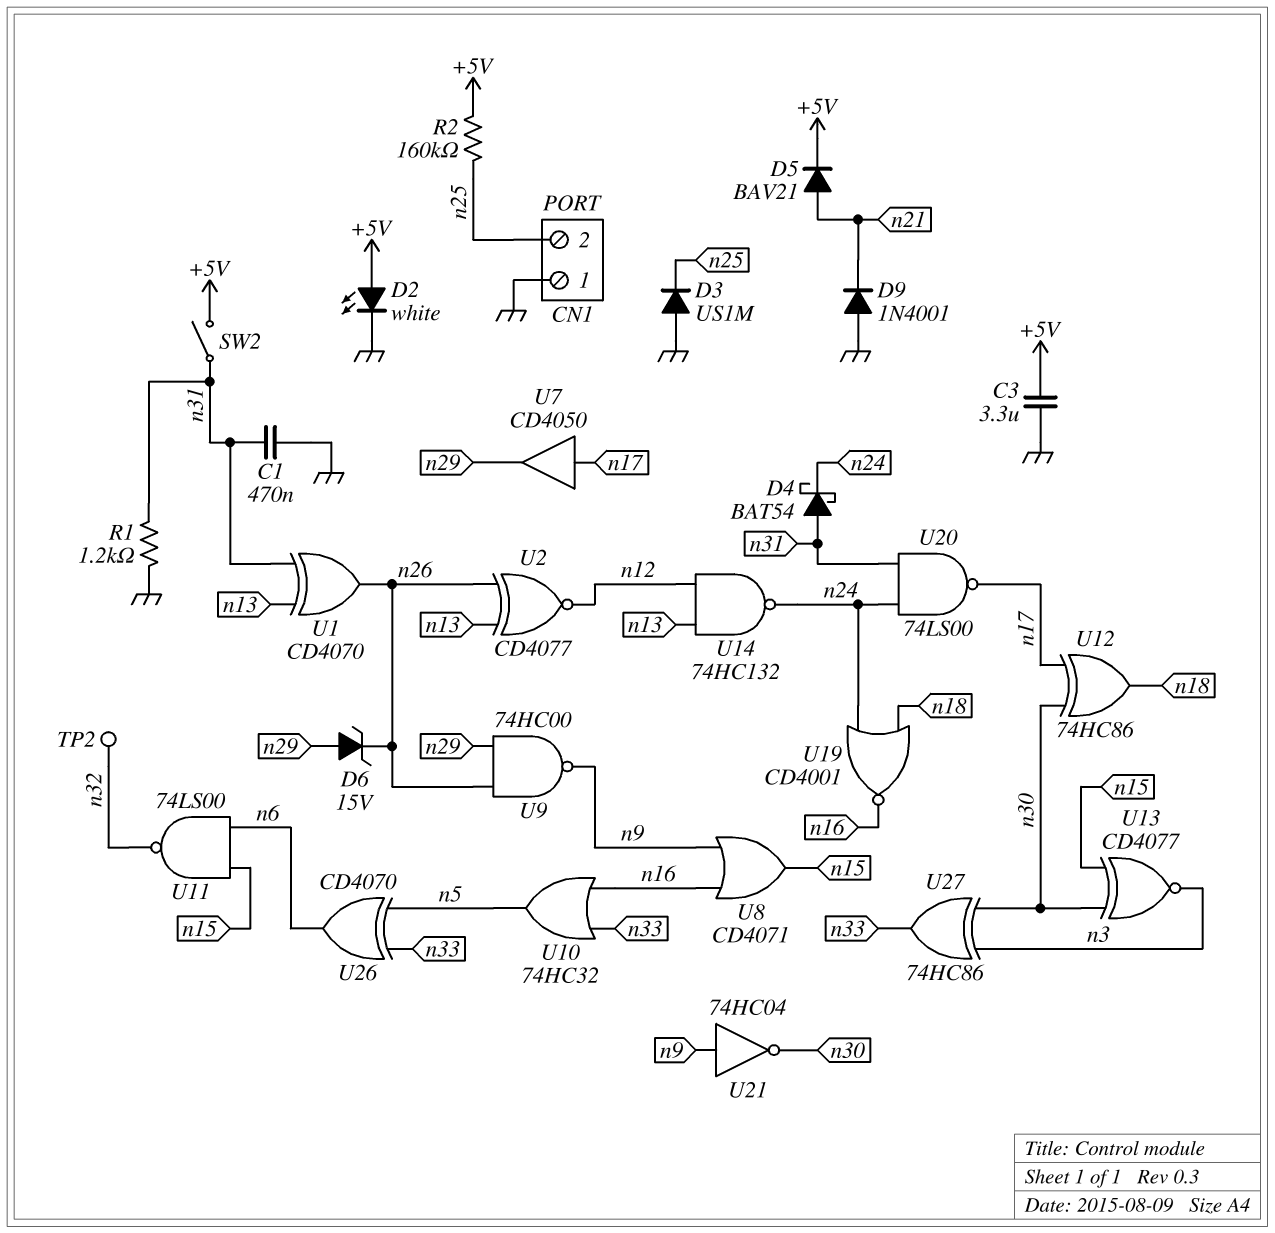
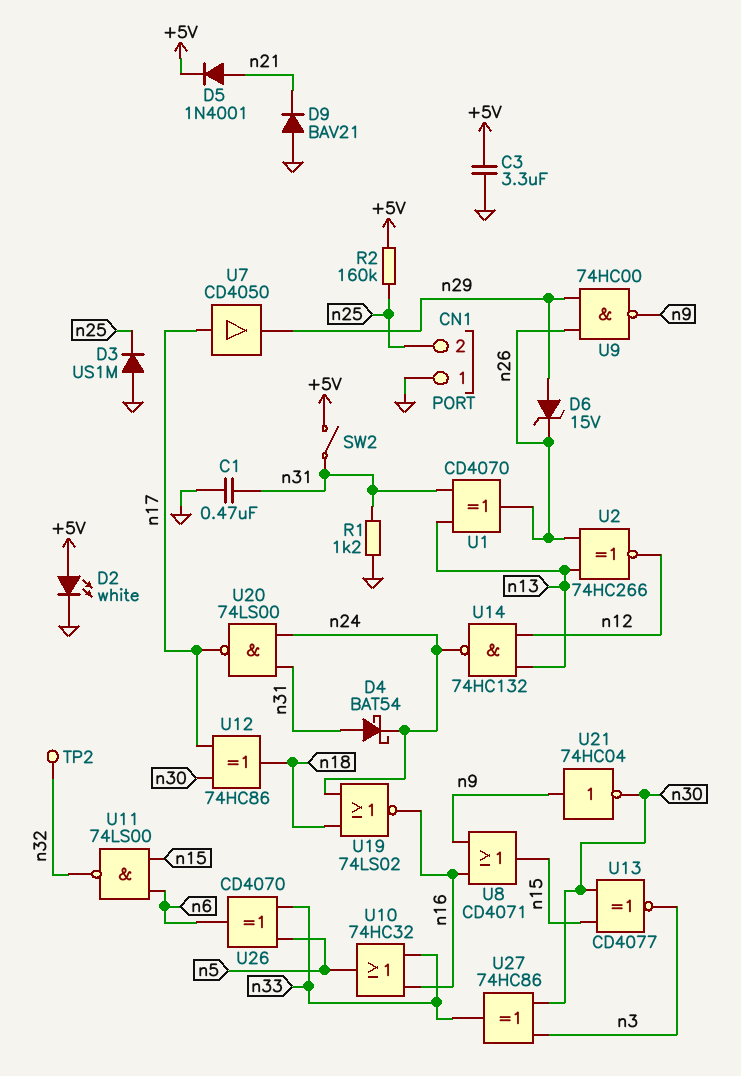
D5: diode BAV21 (A n21, K +5V) -> diode 1N4001 (A n21, K +5V)
D9: diode 1N4001 (A GND, K n21) -> diode BAV21 (A GND, K n21)
U2: XNOR CD4077 (in n13, in n26, out n12) -> XNOR 74HC266 (in n13, in n26, out n12)
U19: NOR CD4001 (in n18, in n24, out n16) -> NOR 74LS02 (in n18, in n24, out n16)

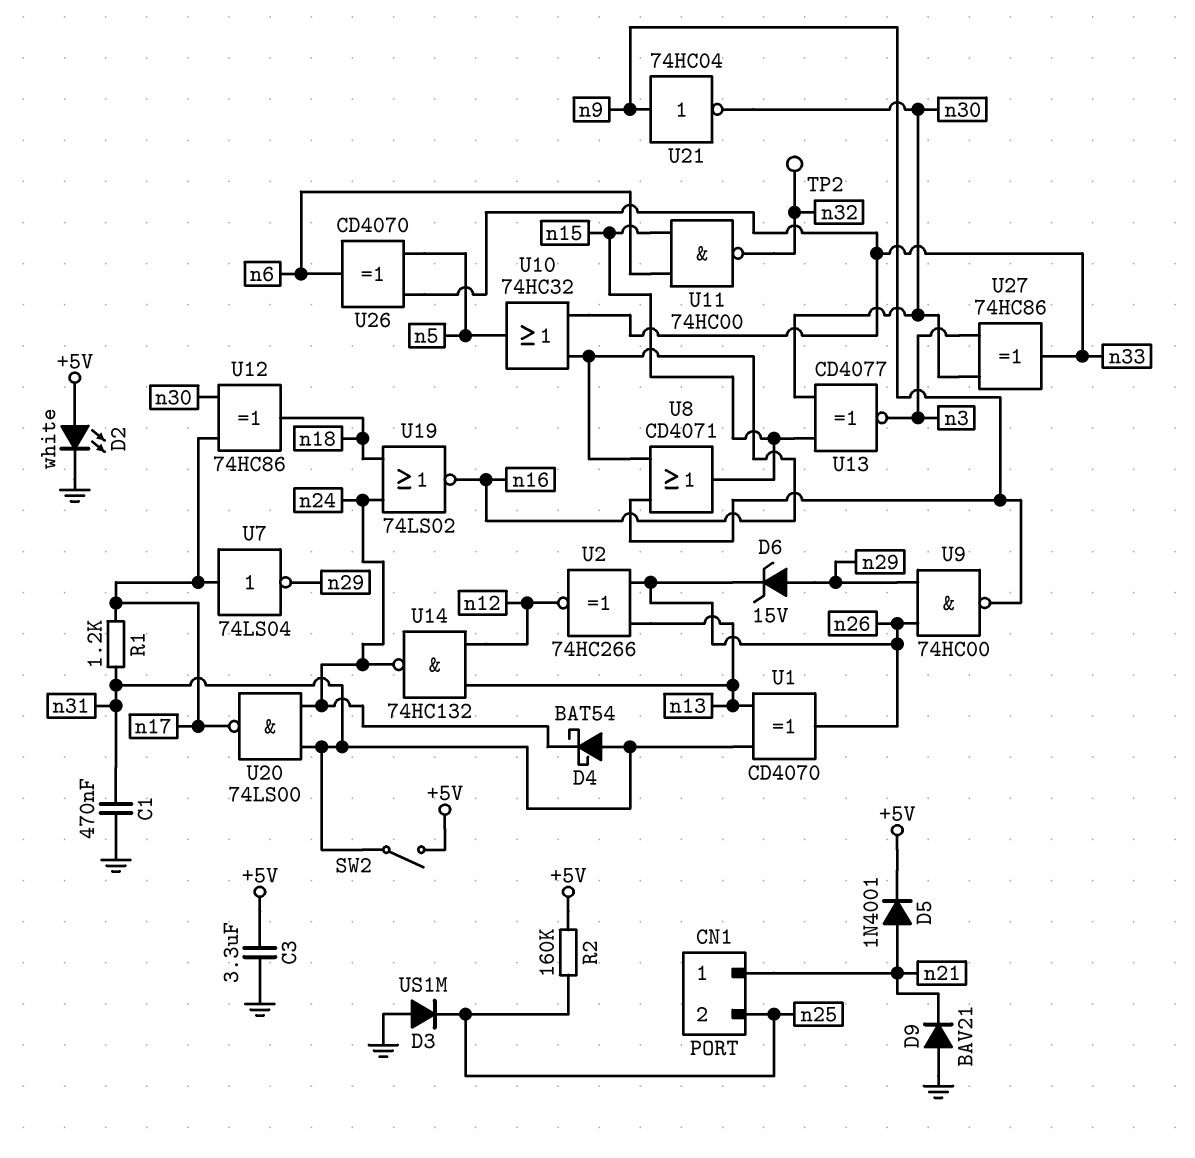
CN1 pin 1: GND -> n21
R1: 1.2k (GND, n31) -> 1.2k (n17, n31)
U7: buffer CD4050 (in n17, out n29) -> NOT 74LS04 (in n17, out n29)
U11: NAND 74LS00 (in n6, in n15, out n32) -> NAND 74HC00 (in n6, in n15, out n32)

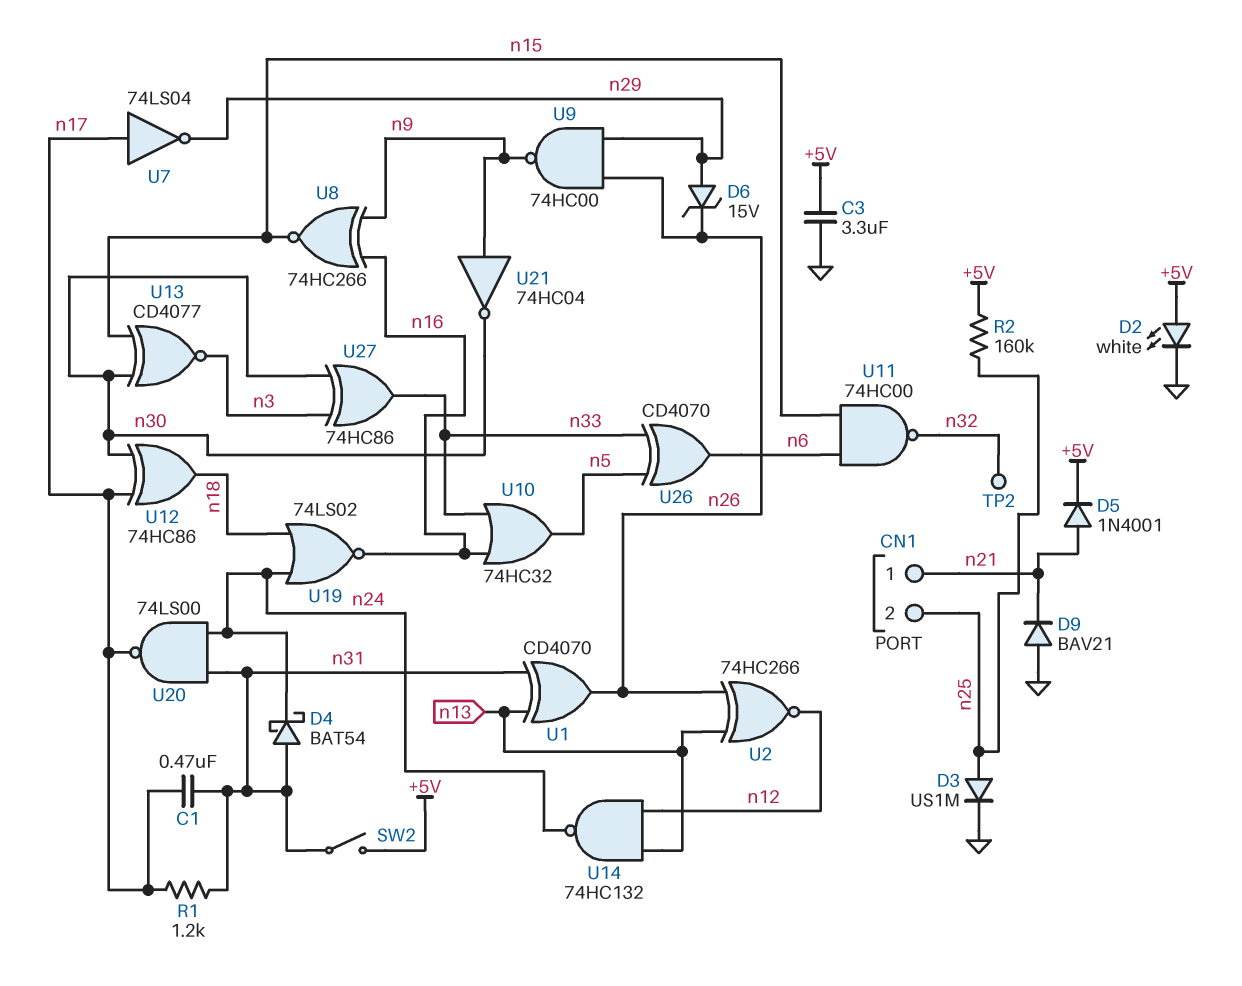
C1: 470nF (GND, n31) -> 470nF (n17, n31)
D3: diode US1M (A GND, K n25) -> diode US1M (A n25, K GND)
U8: OR CD4071 (in n9, in n16, out n15) -> XNOR 74HC266 (in n9, in n16, out n15)

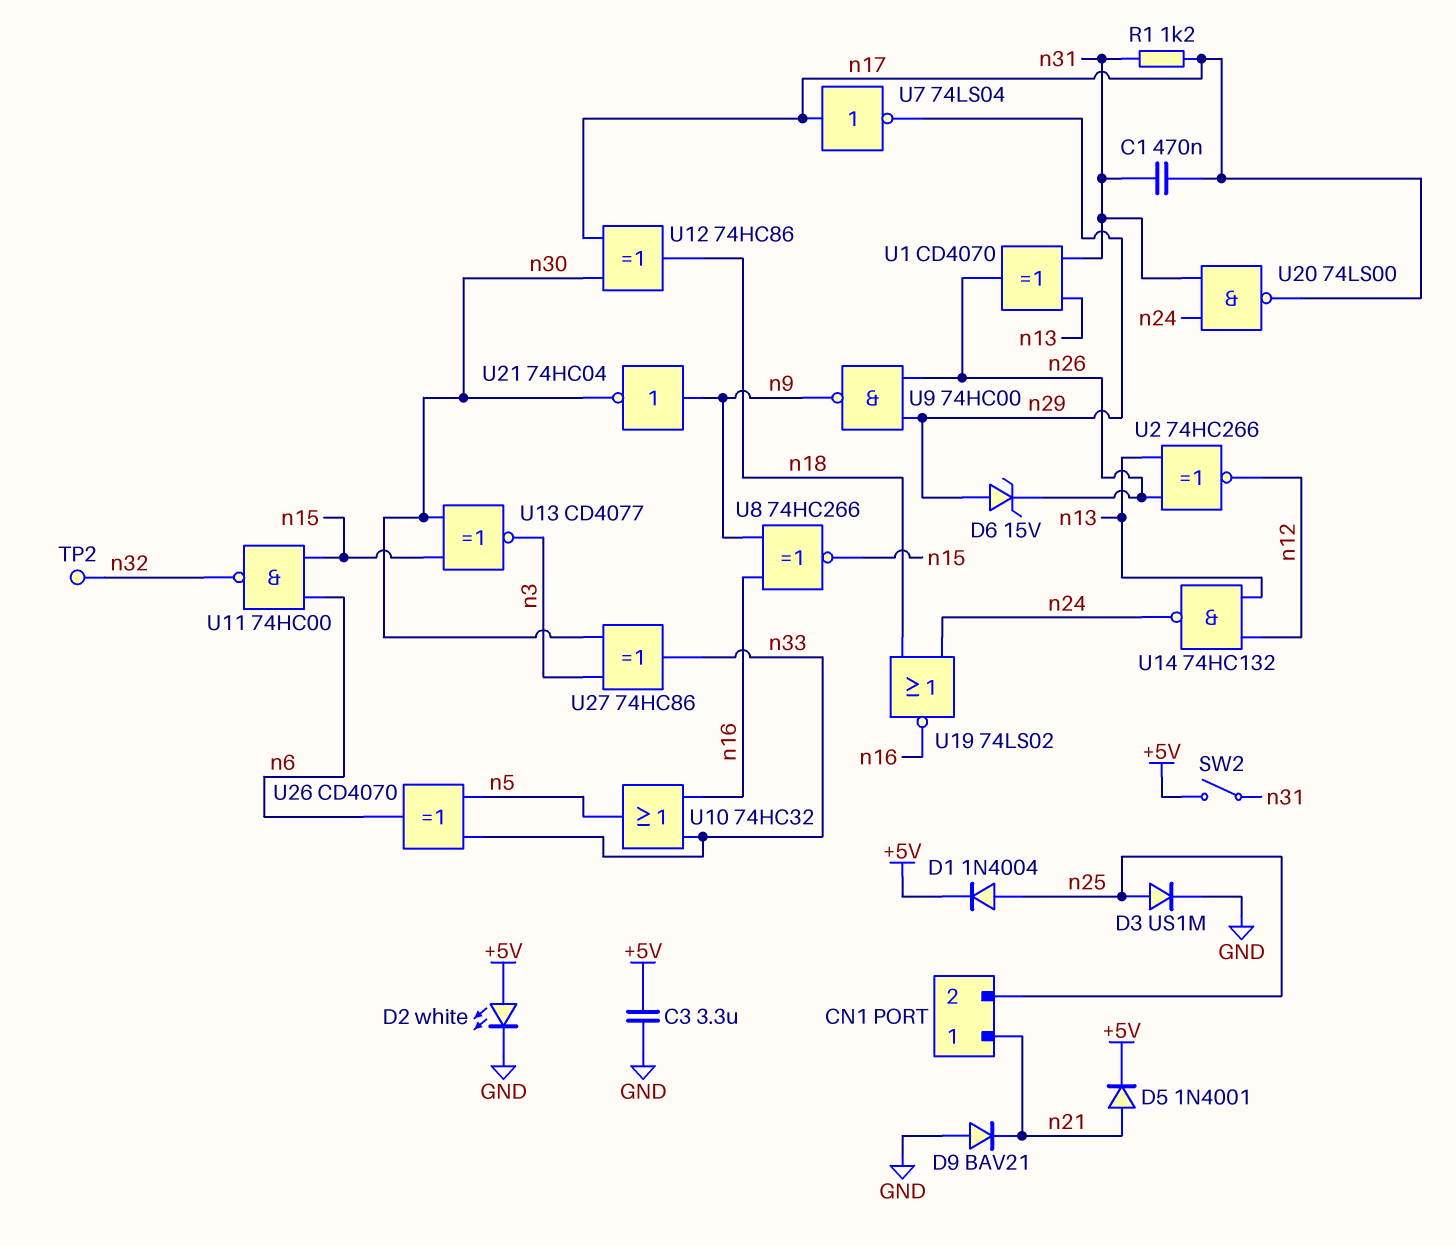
D1: none -> diode 1N4004 (A n25, K +5V)
D4: schottky BAT54 (A n31, K n24) -> none
R2: 160k (+5V, n25) -> none

